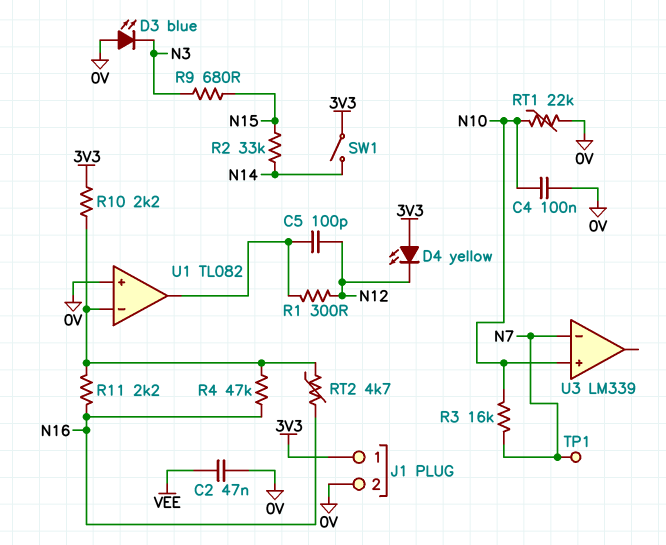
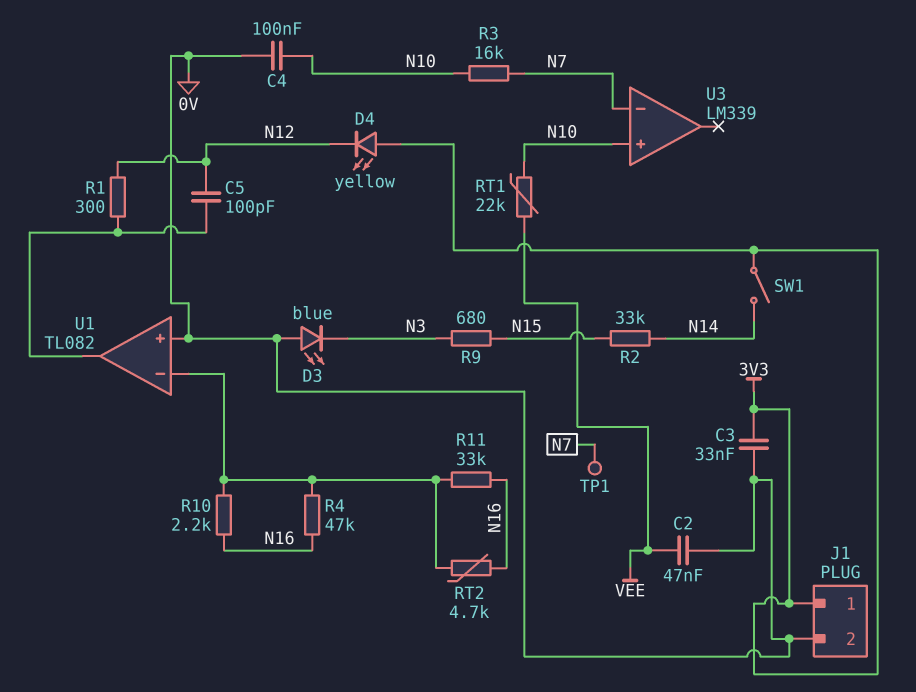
C3: none -> 33nF (0V, 3V3)
R10: 2.2k (3V3, U1/in-) -> 2.2k (N16, U1/in-)
R11: 2.2k (N16, U1/in-) -> 33k (N16, U1/in-)
RT1: 22k (0V, N10) -> 22k (N10, VEE)

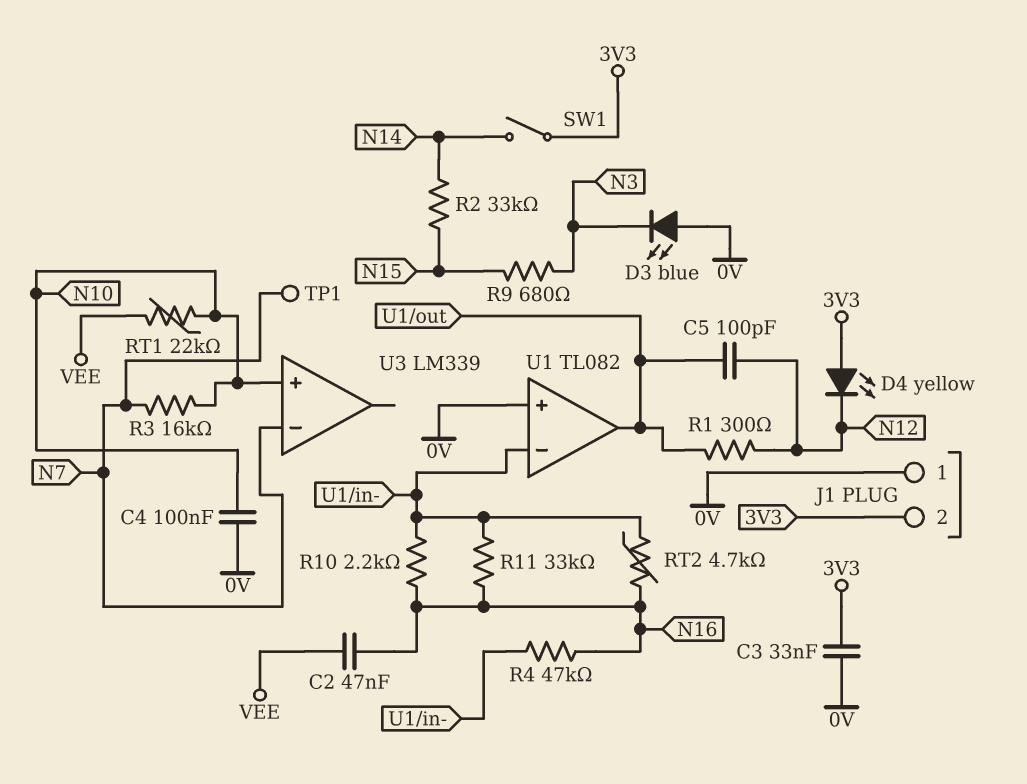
C2: 47nF (0V, VEE) -> 47nF (N16, VEE)
J1 pin 1: 3V3 -> 0V
J1 pin 2: 0V -> 3V3

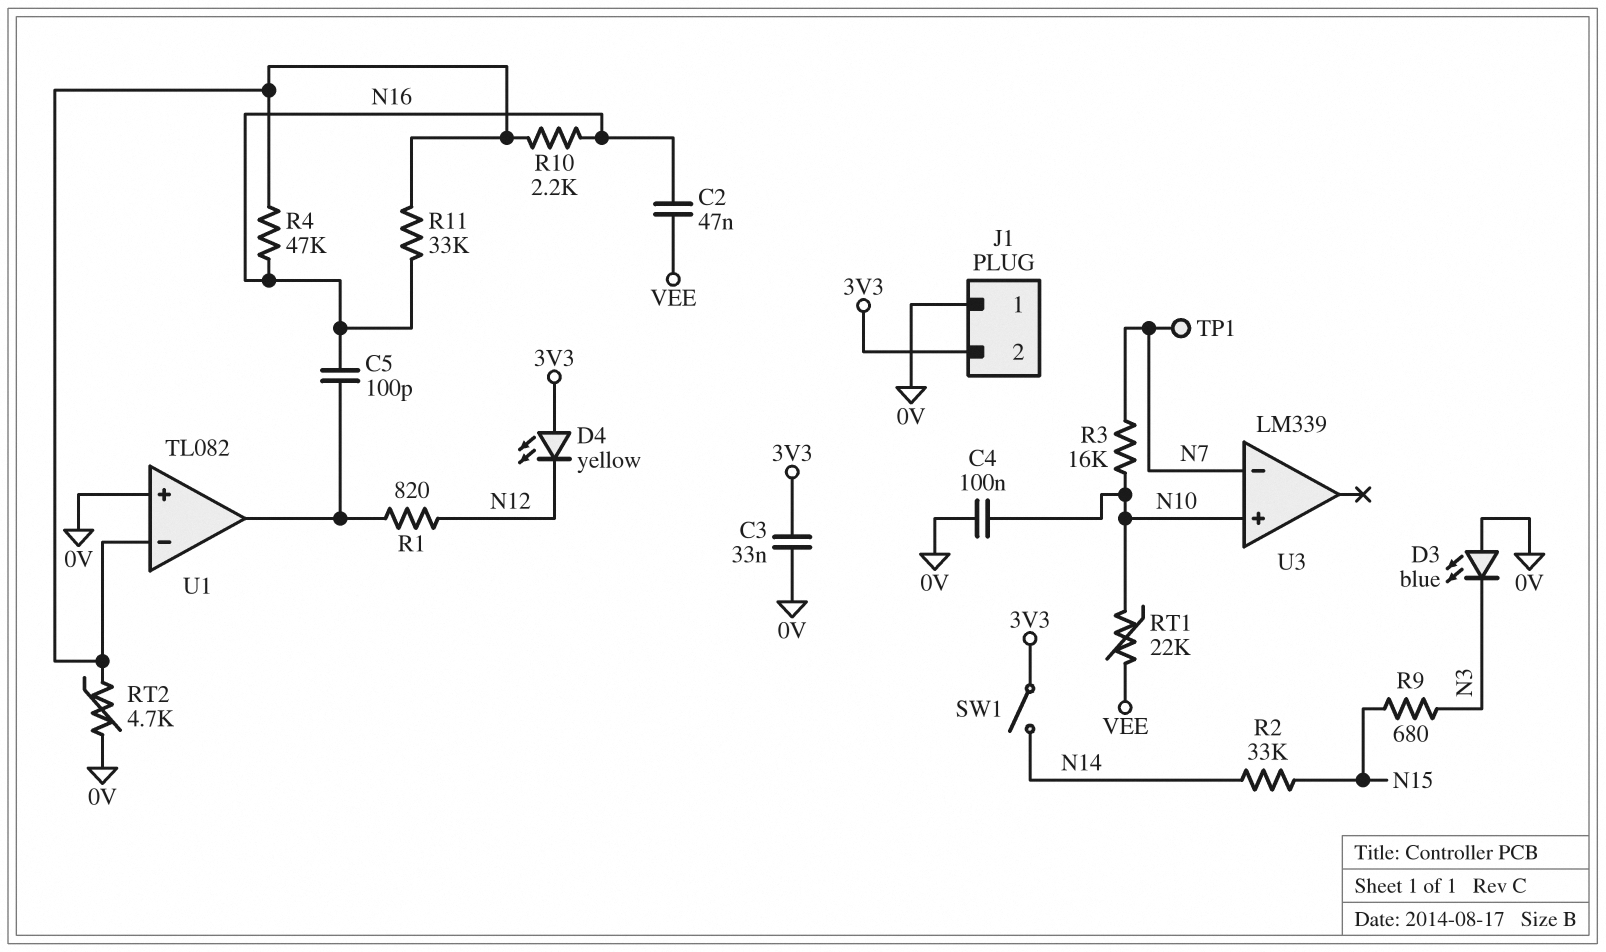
C5: 100pF (N12, U1/out) -> 100pF (N16, U1/out)
R1: 300 (N12, U1/out) -> 820 (N12, U1/out)
RT2: 4.7k (N16, U1/in-) -> 4.7k (0V, U1/in-)

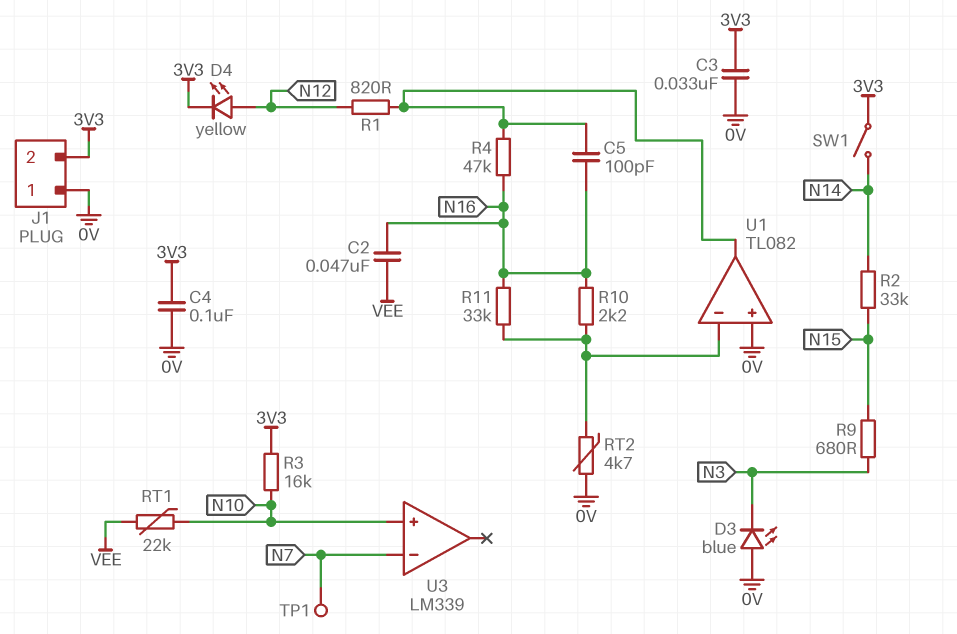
C4: 100nF (0V, N10) -> 100nF (0V, 3V3)
D4: LED yellow (A 3V3, K N12) -> LED yellow (A N12, K 3V3)
R3: 16k (N7, N10) -> 16k (3V3, N10)
R4: 47k (N16, U1/in-) -> 47k (N16, U1/out)

